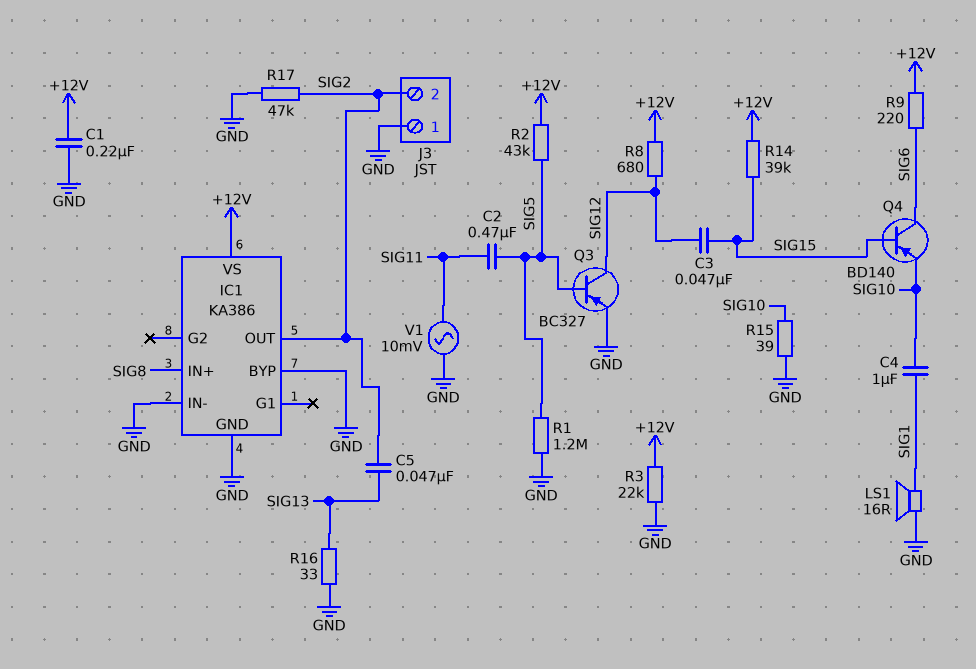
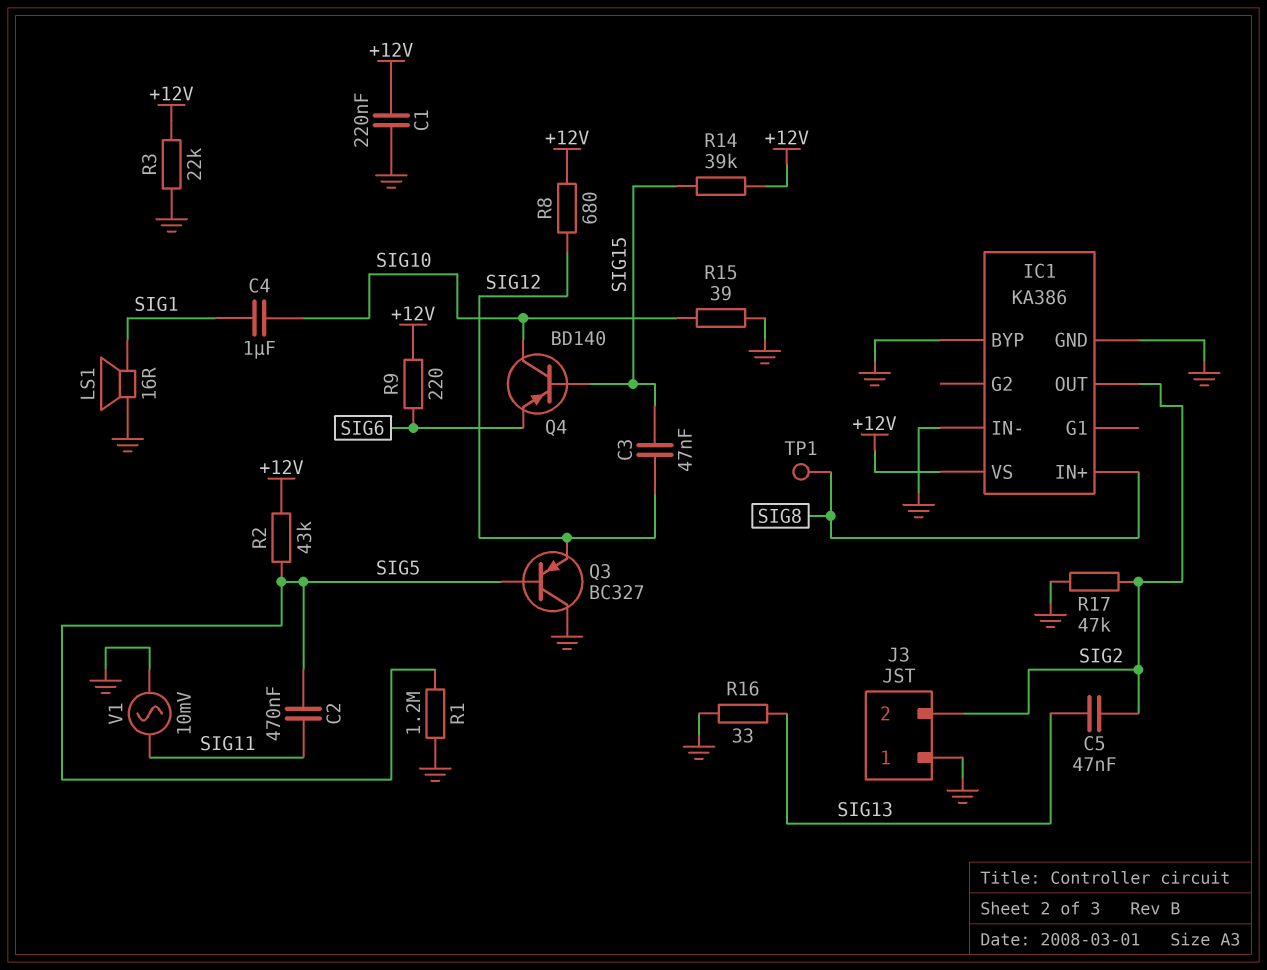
Q3: PNP BC327 (B SIG5, C SIG12, E GND) -> PNP BC327 (B SIG5, C GND, E SIG12)
Q4: PNP BD140 (B SIG15, C SIG6, E SIG10) -> PNP BD140 (B SIG15, C SIG10, E SIG6)
TP1: none -> test point (SIG8)

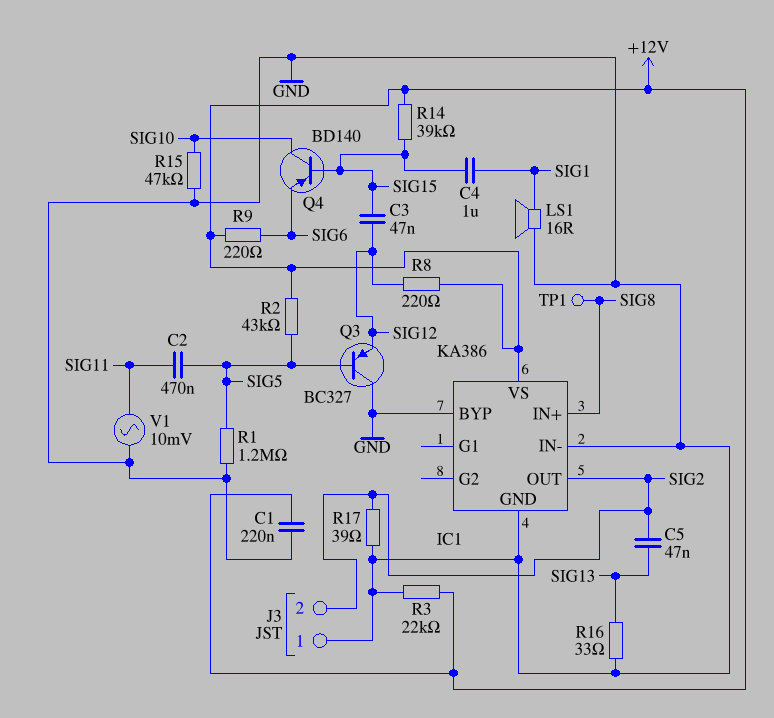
C4: 1uF (SIG1, SIG10) -> 1uF (SIG1, SIG15)
R8: 680 (+12V, SIG12) -> 220 (+12V, SIG12)
R15: 39 (GND, SIG10) -> 47k (GND, SIG10)
R17: 47k (GND, SIG2) -> 39 (GND, SIG2)

